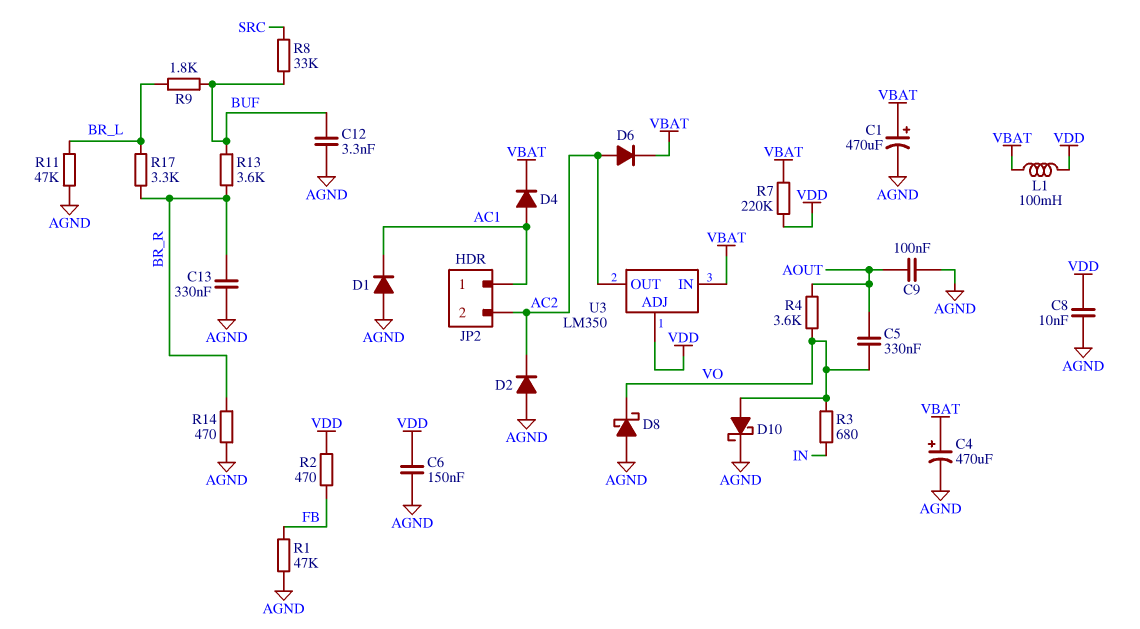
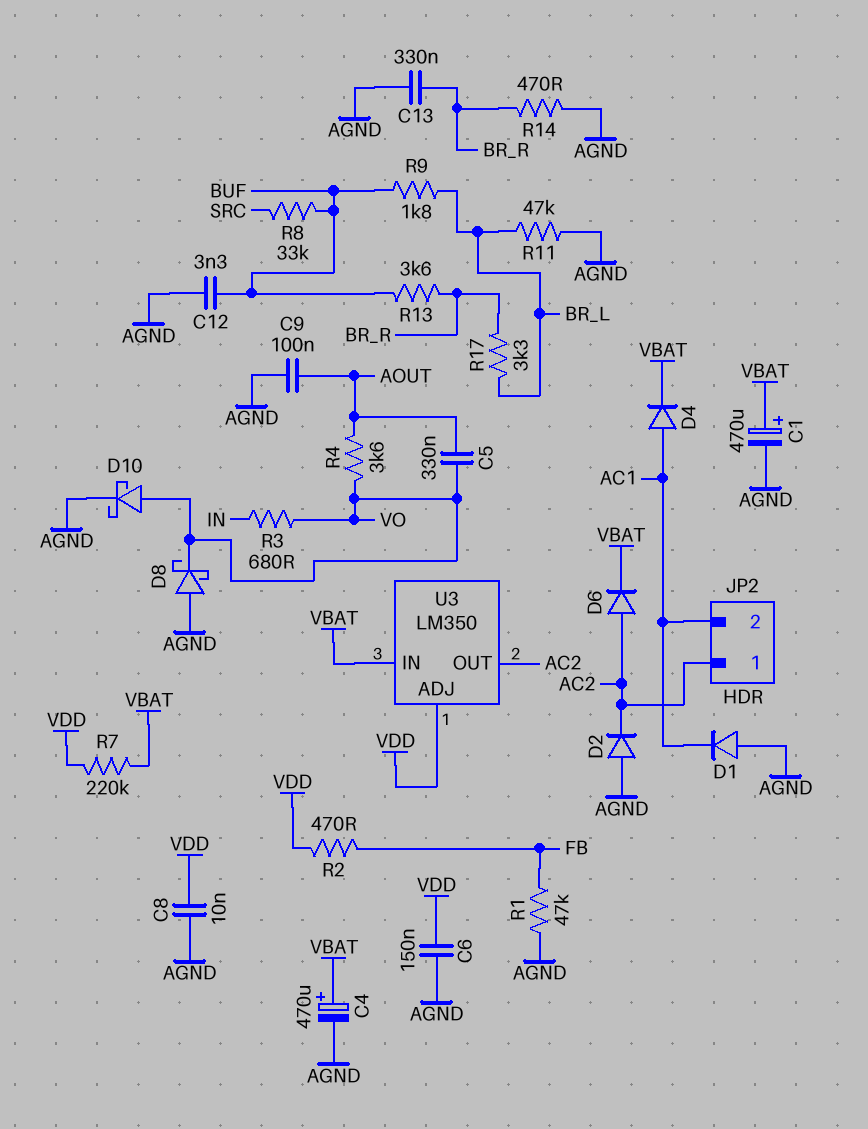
JP2 pin 1: AC1 -> AC2
JP2 pin 2: AC2 -> AC1
L1: 100mH (VBAT, VDD) -> none

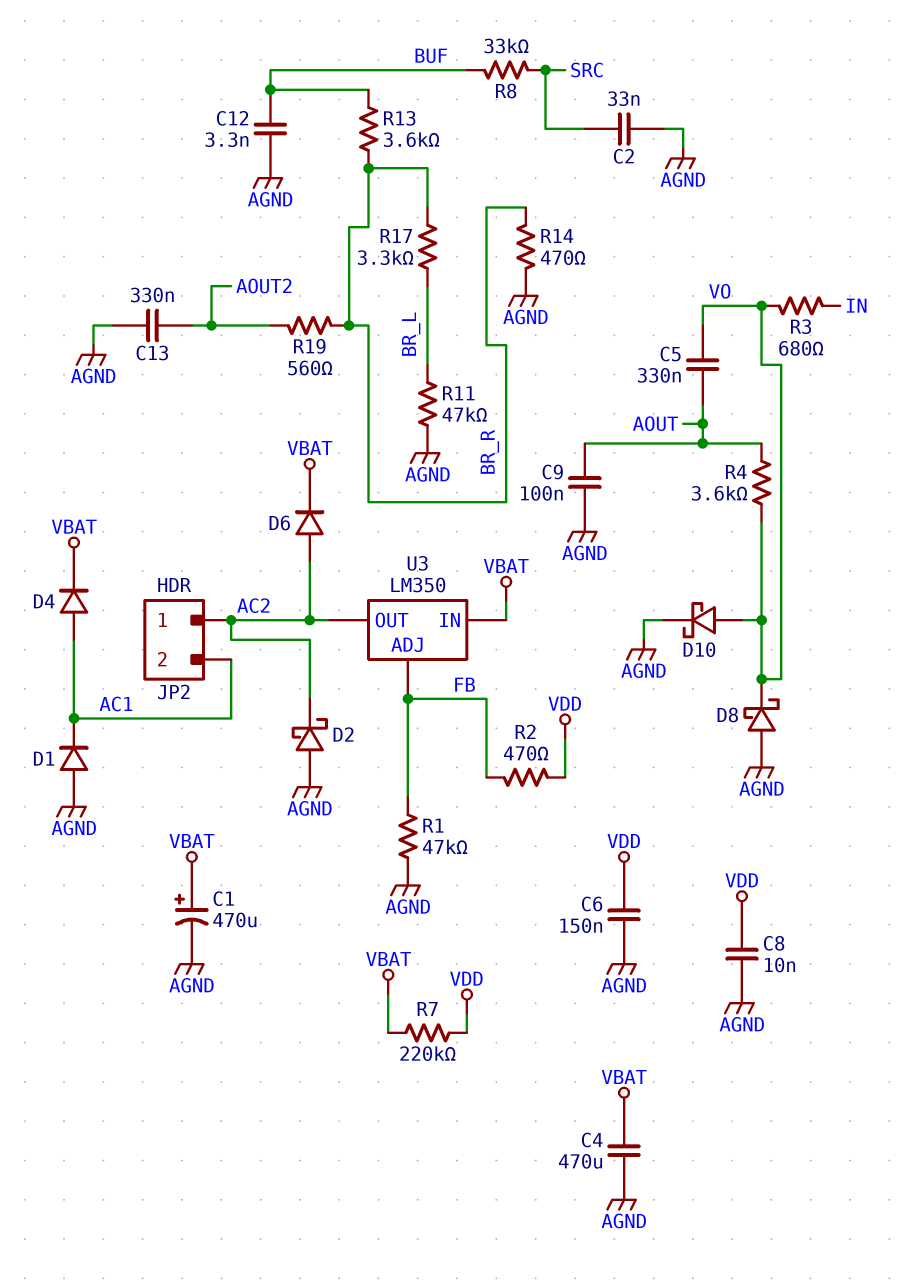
C2: none -> 33nF (AGND, SRC)
C4: 470uF (plus VBAT, minus AGND) -> 470uF (AGND, VBAT)
C13: 330nF (AGND, BR_R) -> 330nF (AGND, AOUT2)
D2: diode (A AGND, K AC2) -> schottky (A AGND, K AC2)
R9: 1.8k (BR_L, BUF) -> none
R19: none -> 560 (AOUT2, BR_R)
U3 pin ADJ: VDD -> FB

